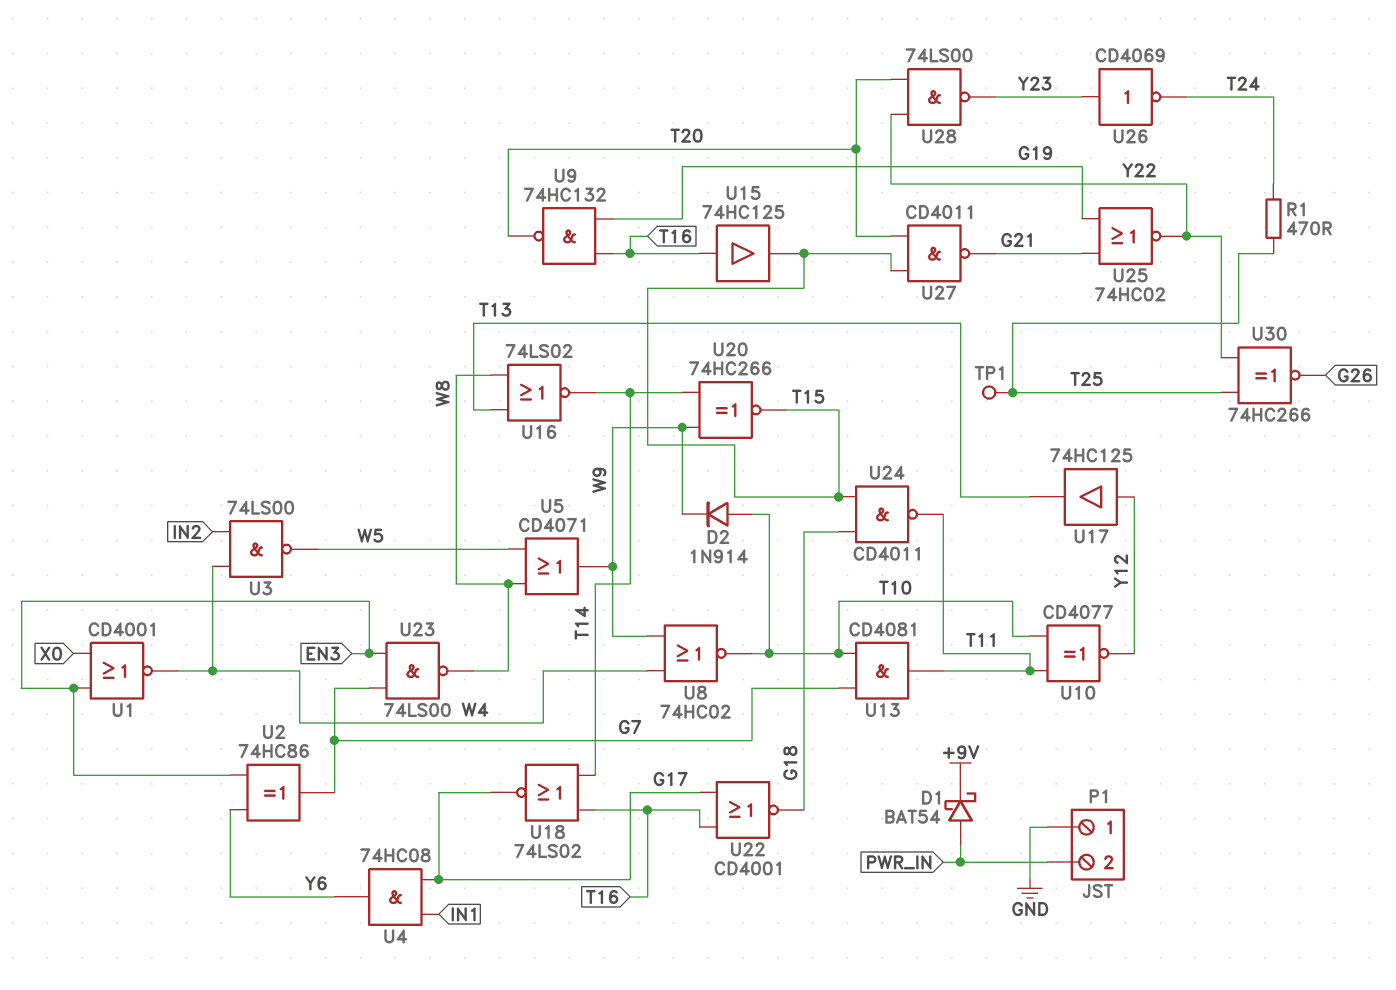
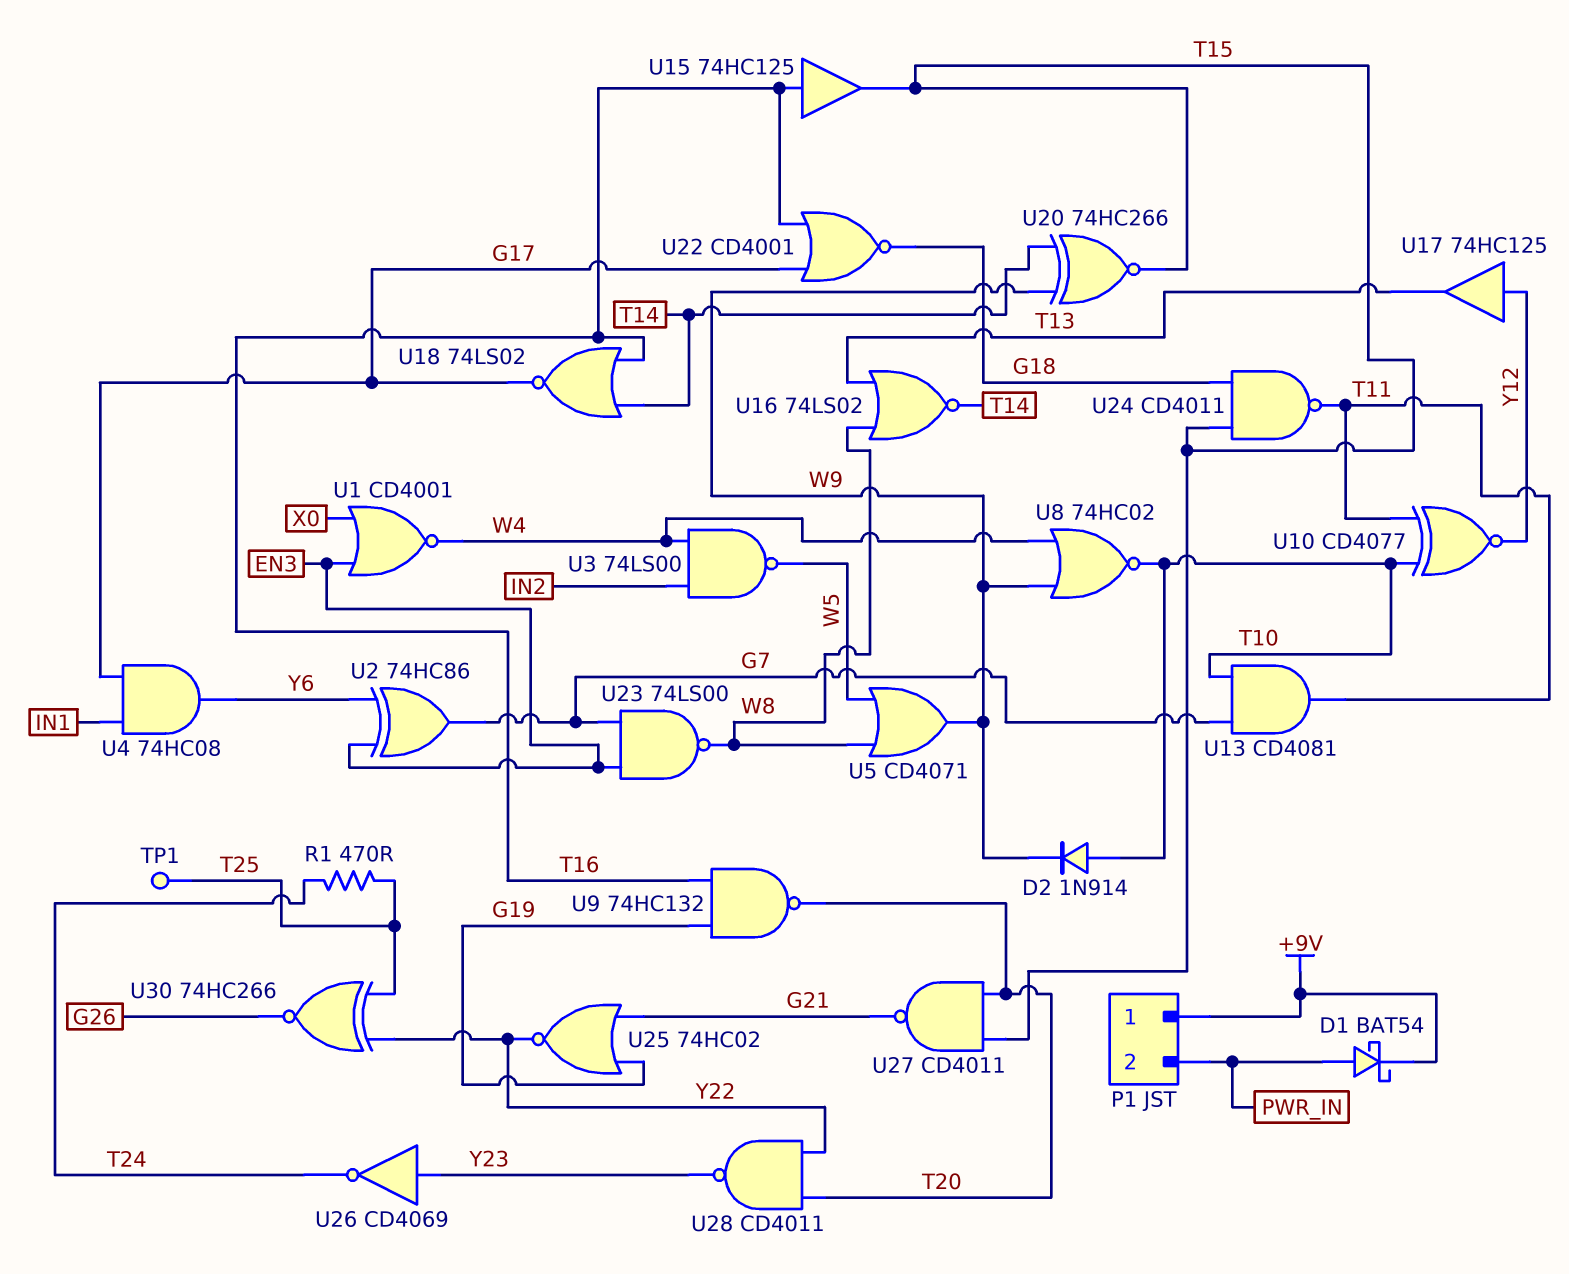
P1 pin 1: GND -> +9V
U28: NAND 74LS00 (in T20, in Y22, out Y23) -> NAND CD4011 (in T20, in Y22, out Y23)

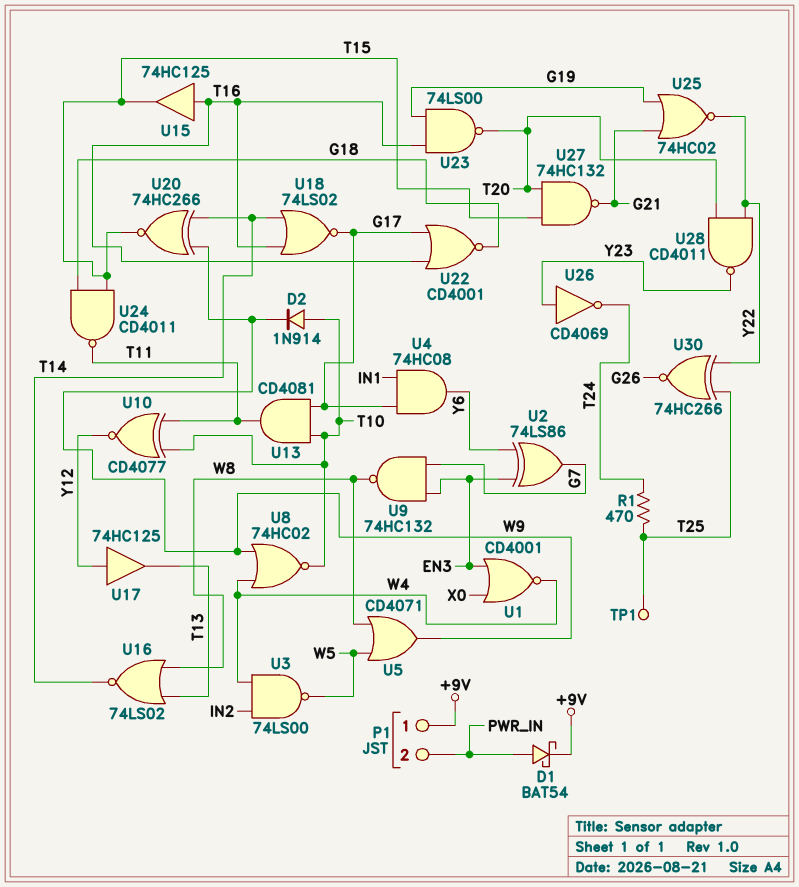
U2: XOR 74HC86 (in EN3, in Y6, out G7) -> XOR 74LS86 (in EN3, in Y6, out G7)
U9: NAND 74HC132 (in G19, in T16, out T20) -> NAND 74HC132 (in EN3, in G7, out W8)
U13: AND CD4081 (in G7, in T10, out T11) -> AND CD4081 (in G17, in T10, out T11)
U23: NAND 74LS00 (in EN3, in G7, out W8) -> NAND 74LS00 (in G19, in T16, out T20)
U27: NAND CD4011 (in T15, in T20, out G21) -> NAND 74HC132 (in T15, in T20, out G21)

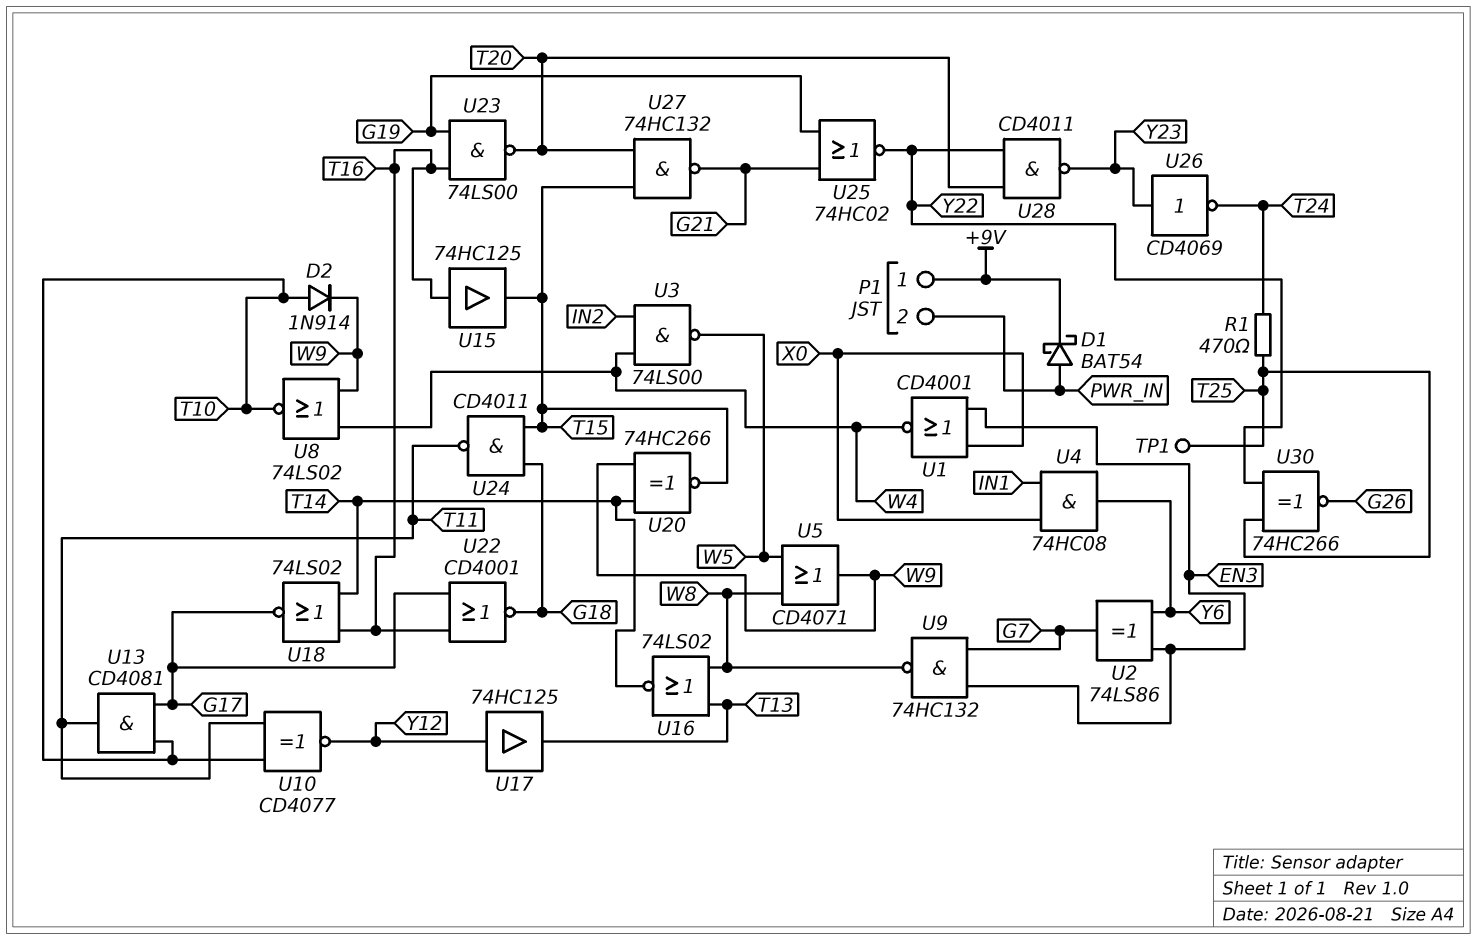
U4: AND 74HC08 (in G17, in IN1, out Y6) -> AND 74HC08 (in IN1, in X0, out Y6)
U8: NOR 74HC02 (in W4, in W9, out T10) -> NOR 74LS02 (in W4, in W9, out T10)

